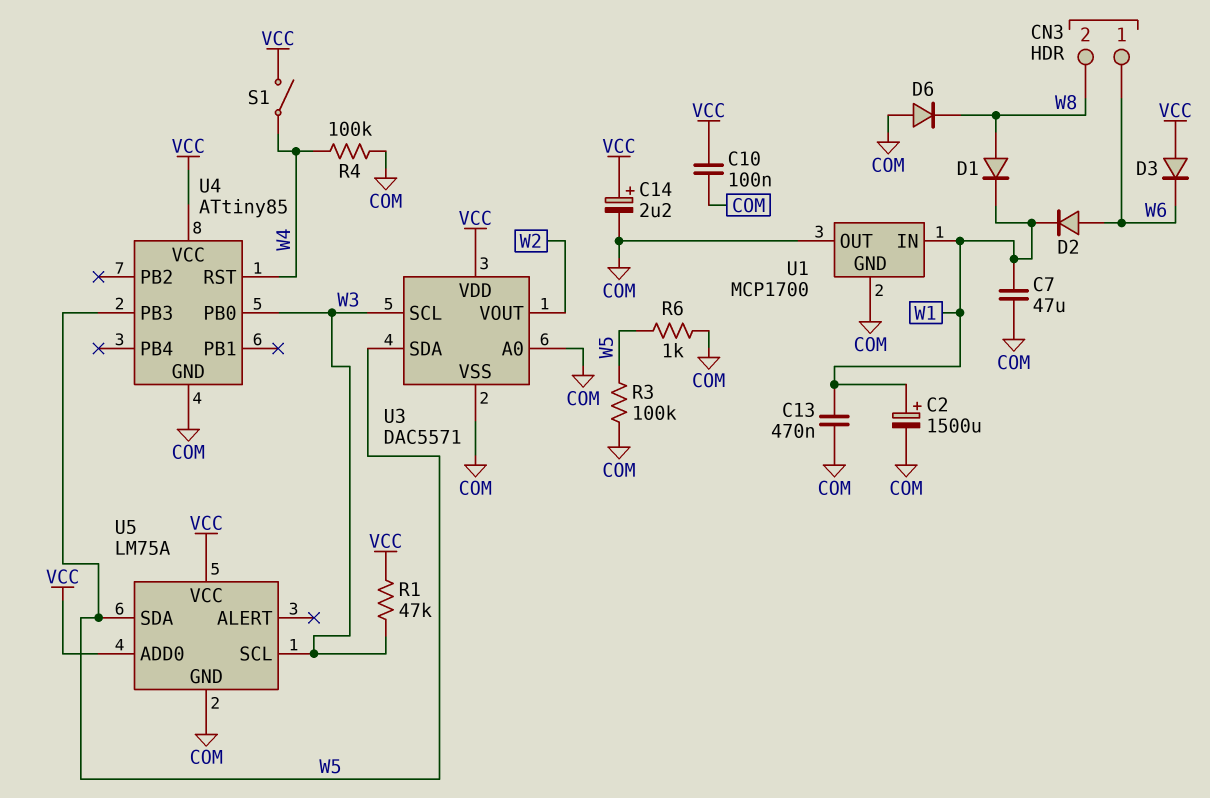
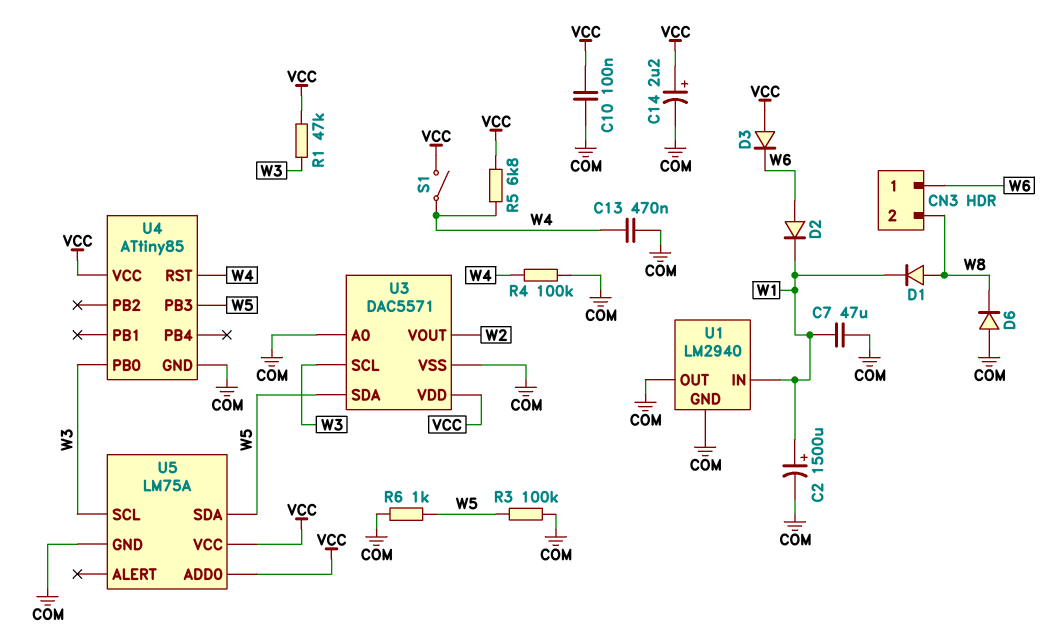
C13: 470nF (COM, W1) -> 470nF (COM, W4)
R5: none -> 6.8k (VCC, W4)
U1: MCP1700 -> LM2940

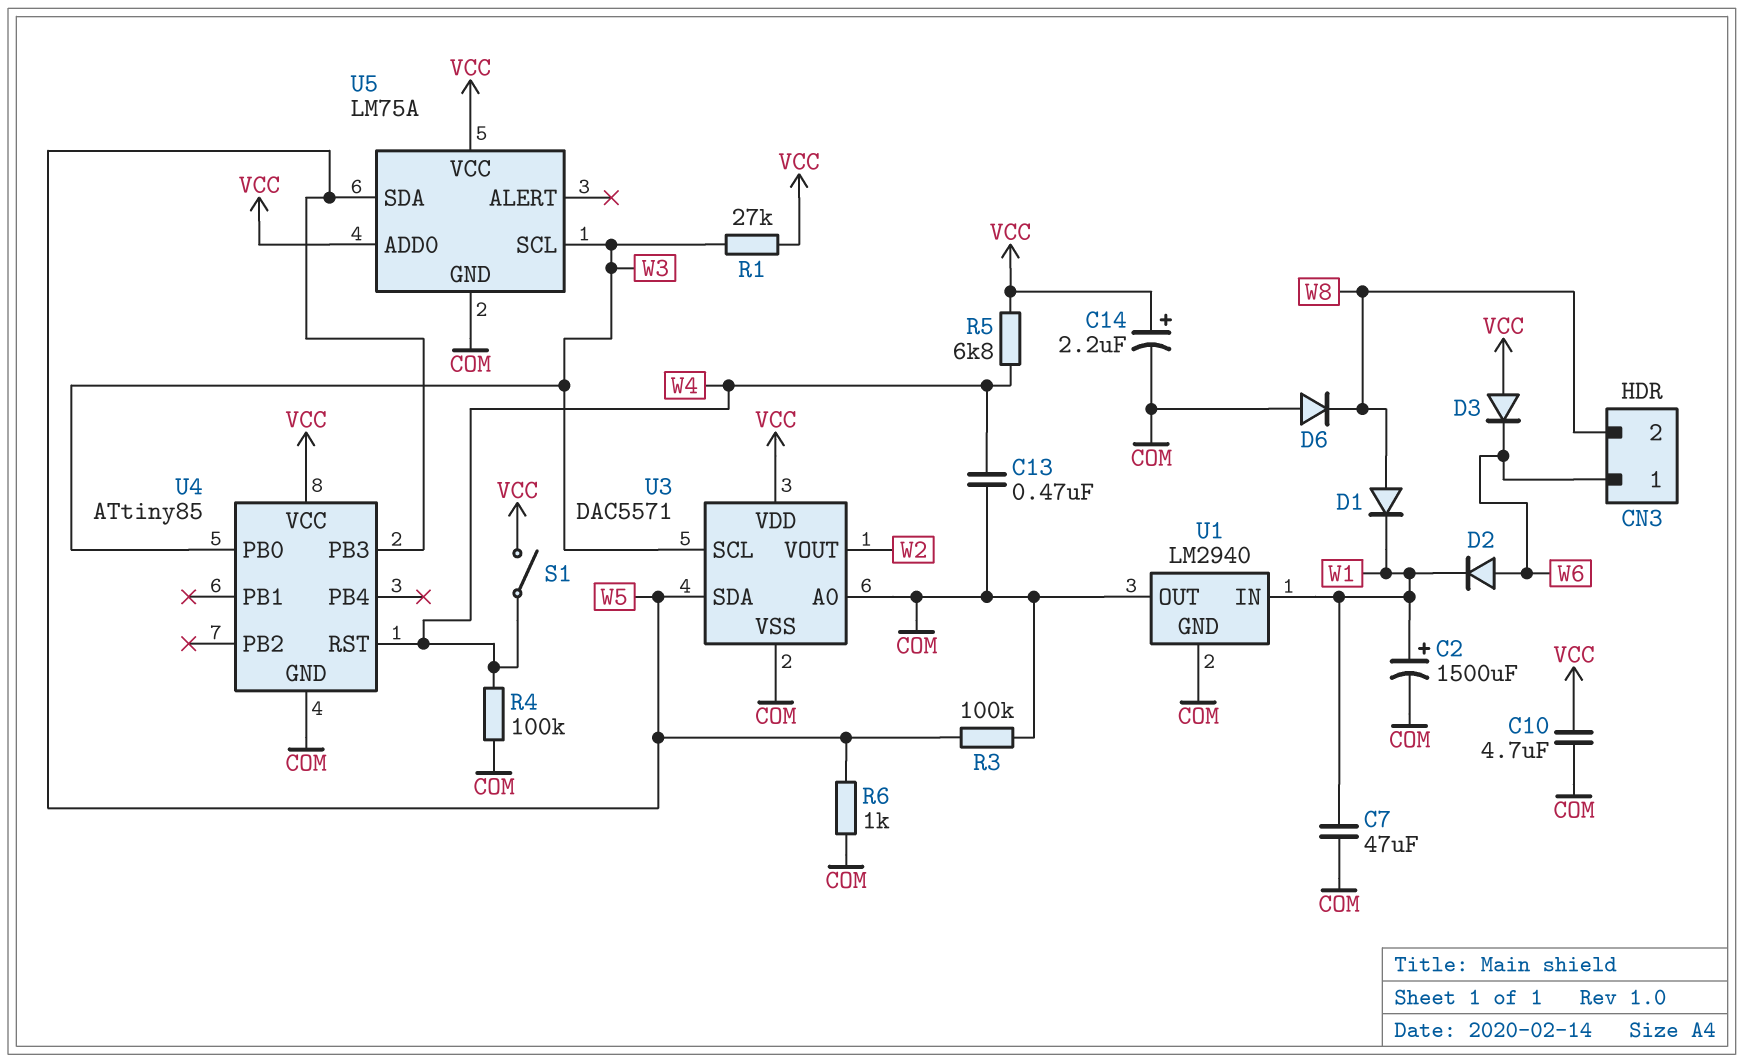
C10: 100nF (COM, VCC) -> 4.7uF (COM, VCC)
R1: 47k (VCC, W3) -> 27k (VCC, W3)

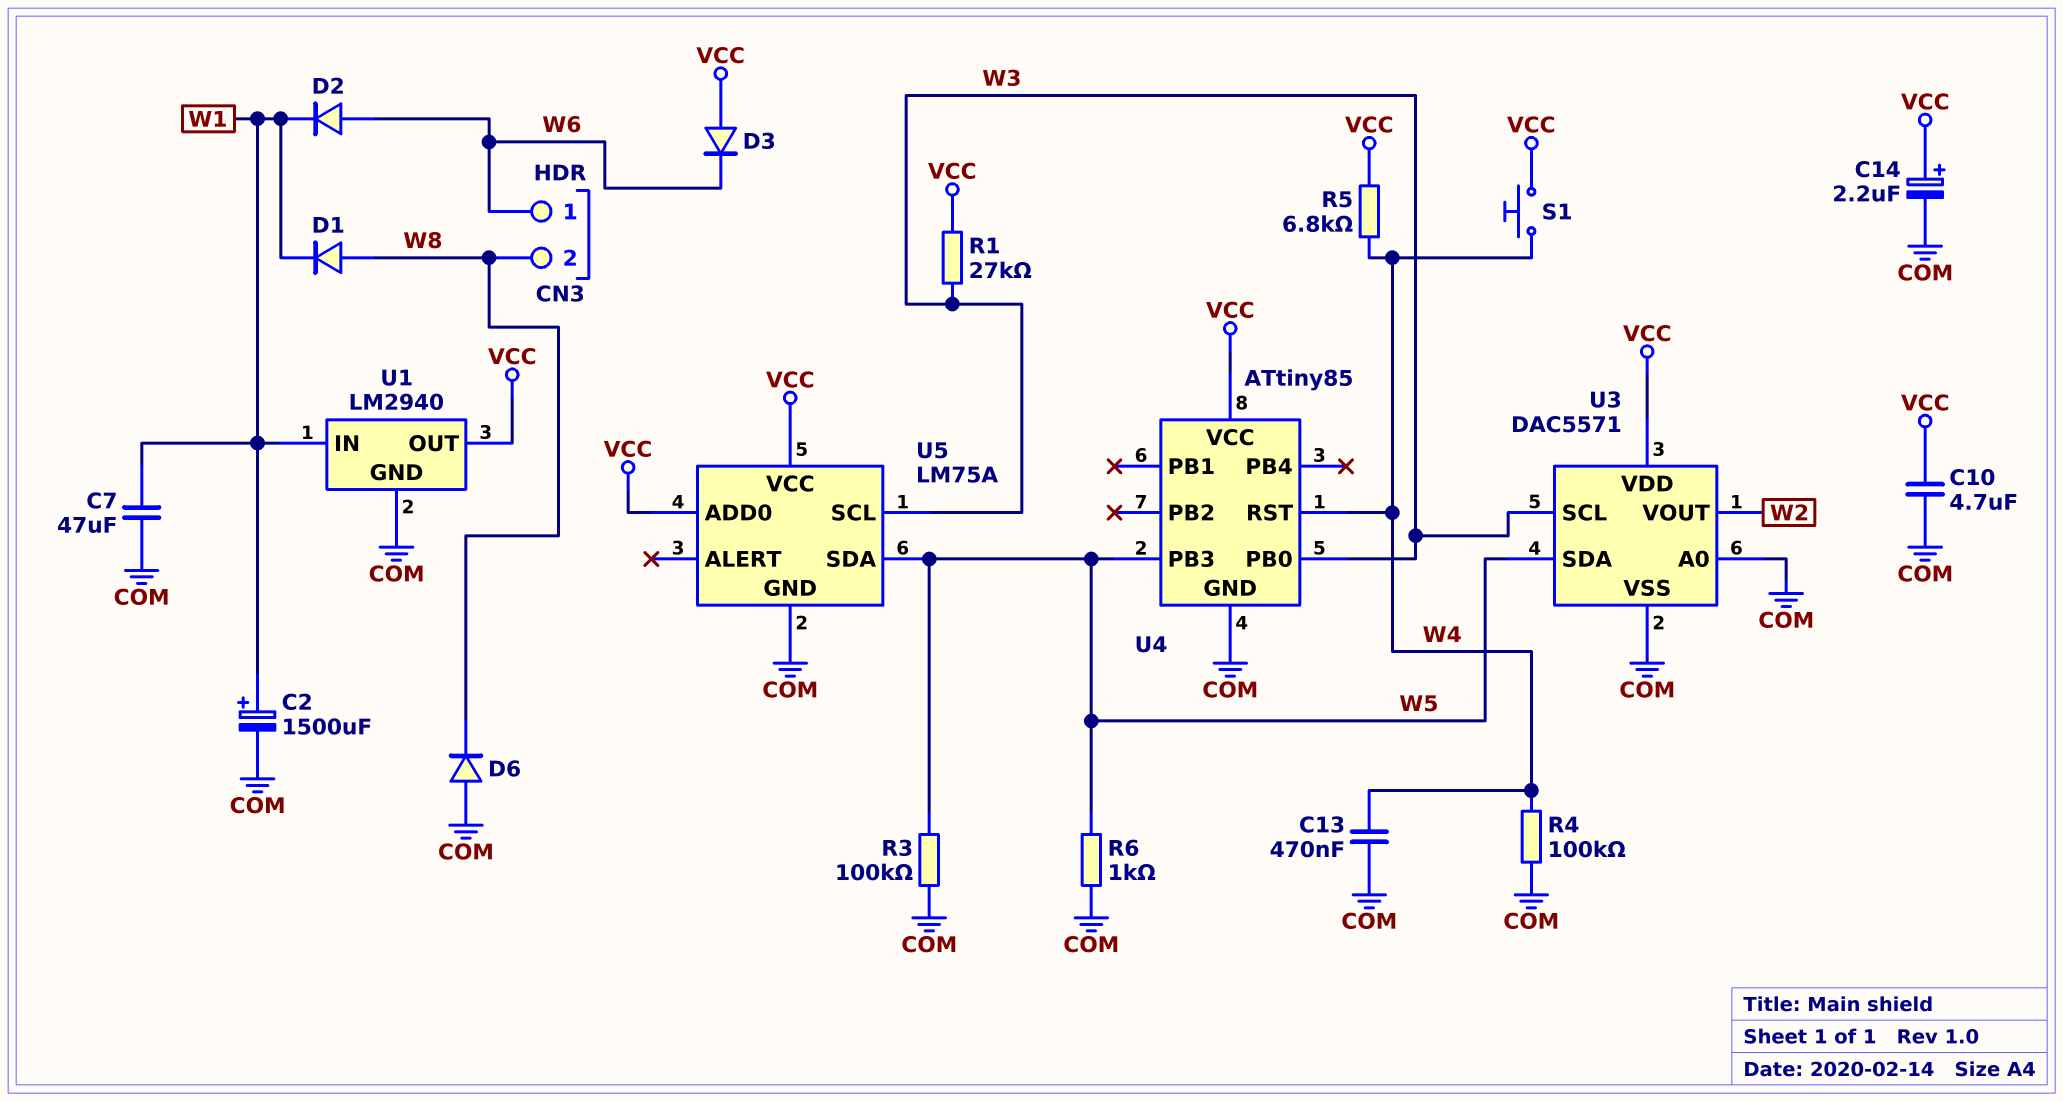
S1: switch (VCC, W4) -> button (VCC, W4)
U1 pin OUT: COM -> VCC

